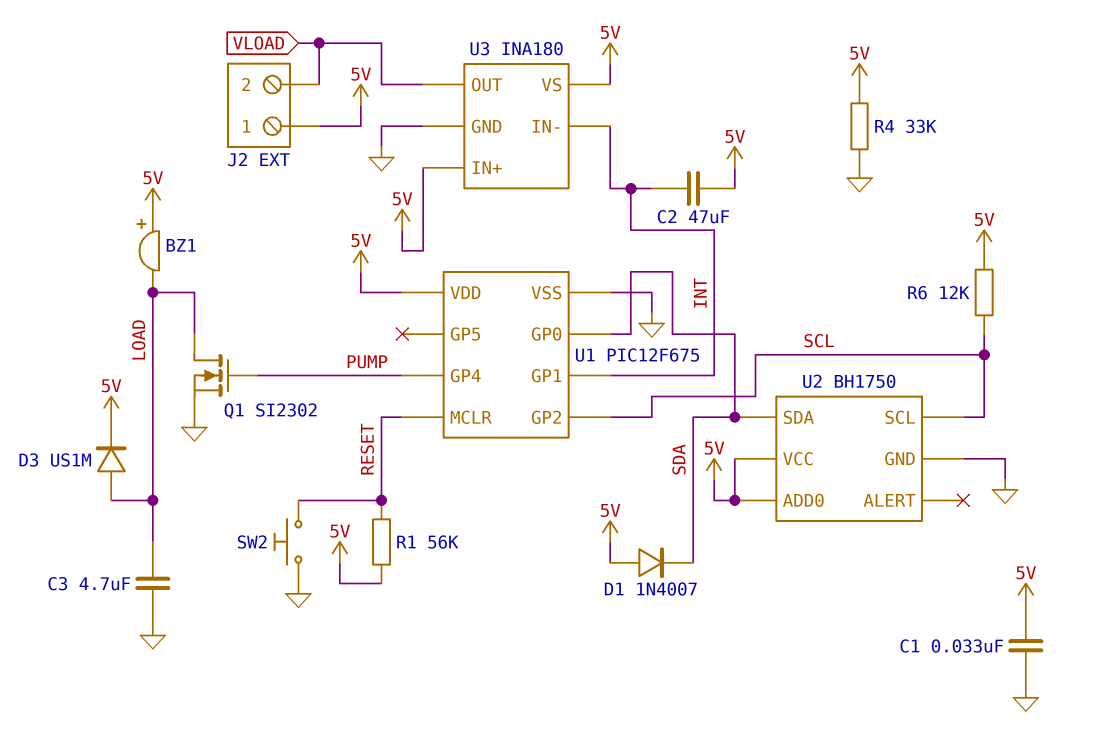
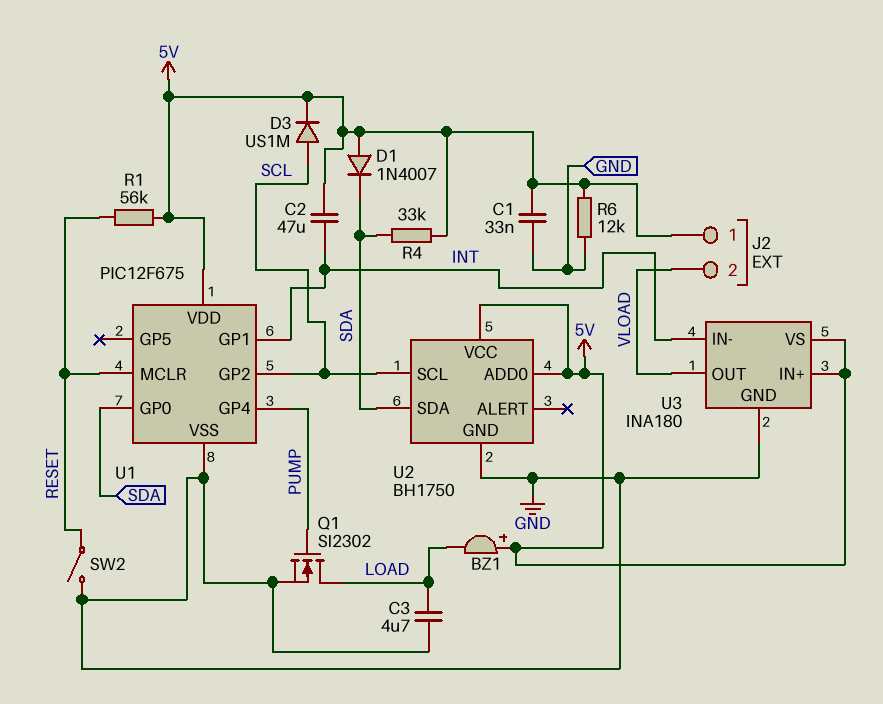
D3: diode US1M (A LOAD, K 5V) -> diode US1M (A SCL, K 5V)
R4: 33k (5V, GND) -> 33k (5V, SDA)
R6: 12k (5V, SCL) -> 12k (5V, GND)
SW2: button (GND, RESET) -> switch (GND, RESET)

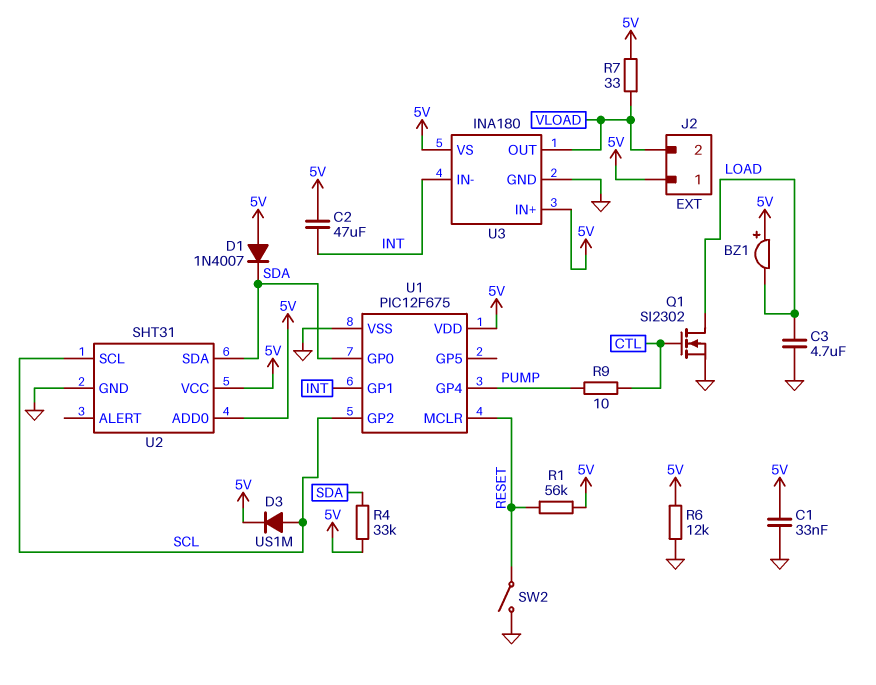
Q1: NMOS SI2302 (G PUMP, D LOAD, S GND) -> NMOS SI2302 (G CTL, D LOAD, S GND)
R7: none -> 33 (5V, VLOAD)
R9: none -> 10 (CTL, PUMP)
U2: BH1750 -> SHT31

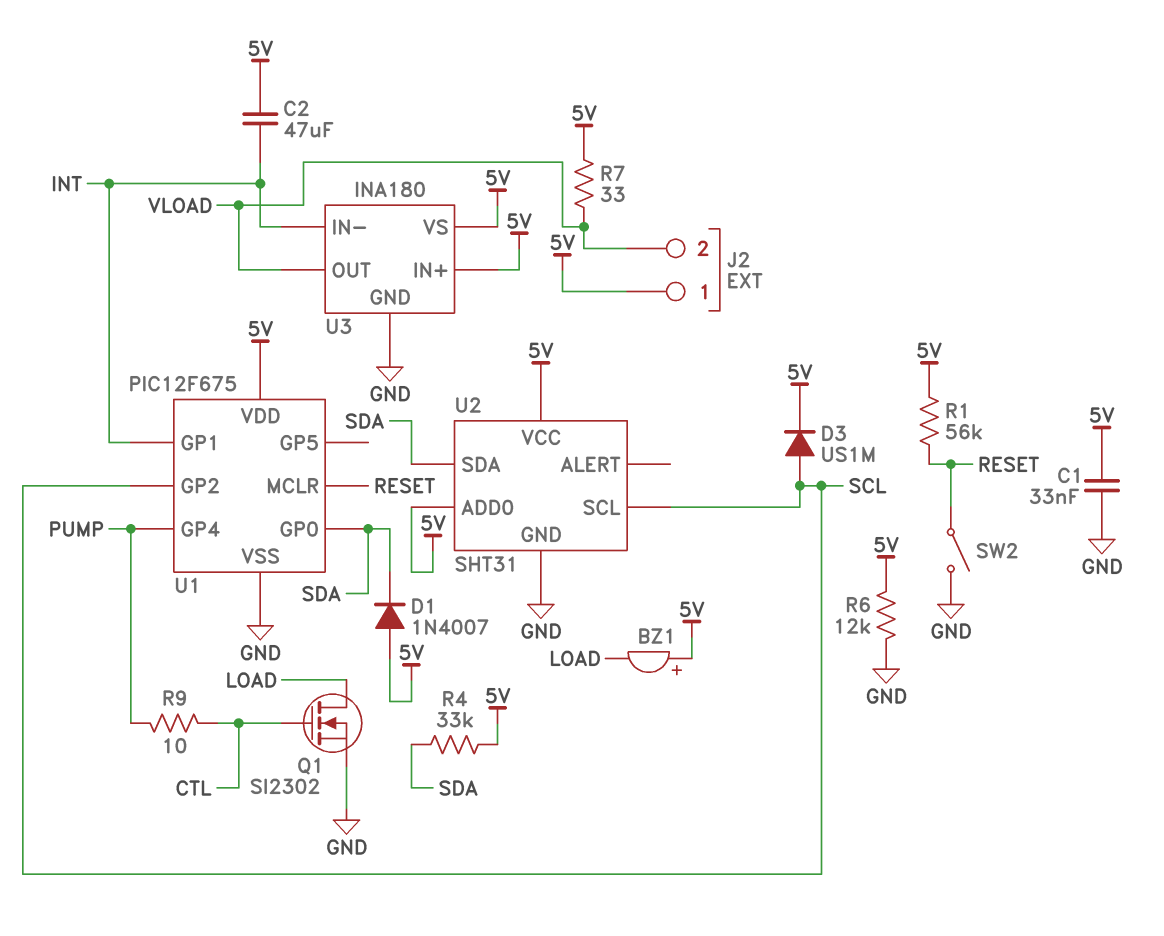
C3: 4.7uF (GND, LOAD) -> none

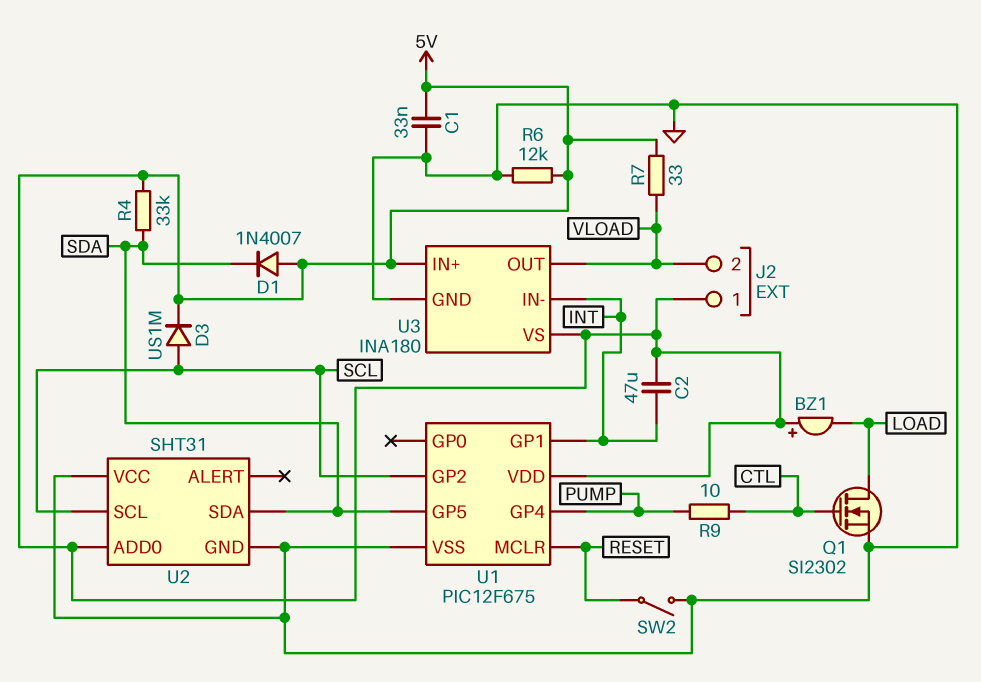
R1: 56k (5V, RESET) -> none
U1 pin GP0: SDA -> none
U1 pin GP5: none -> SDA
U2 pin VCC: 5V -> GND

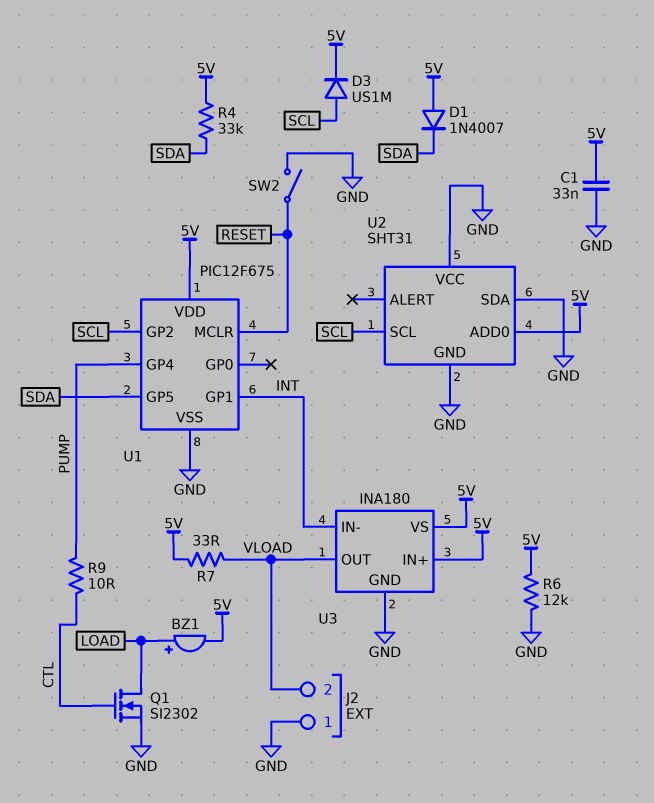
BZ1: buzzer (plus 5V, minus LOAD) -> buzzer (plus LOAD, minus 5V)
C2: 47uF (5V, INT) -> none
J2 pin 1: 5V -> GND
U2 pin SDA: SDA -> GND

